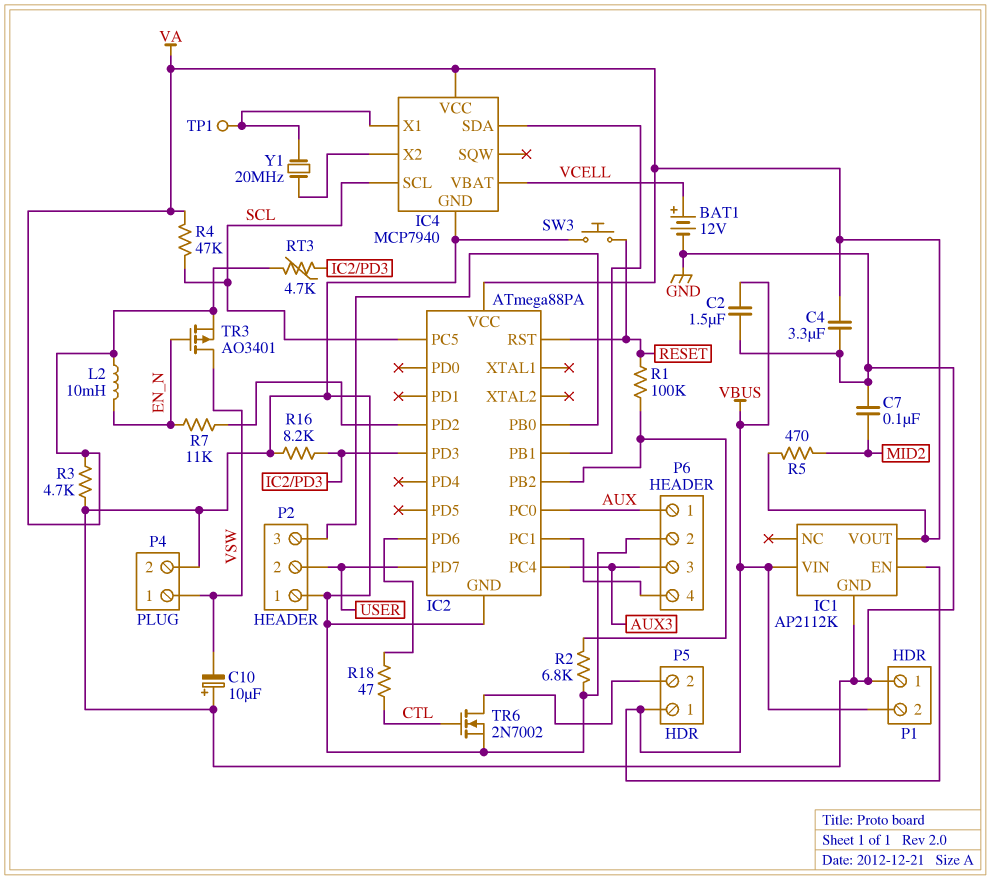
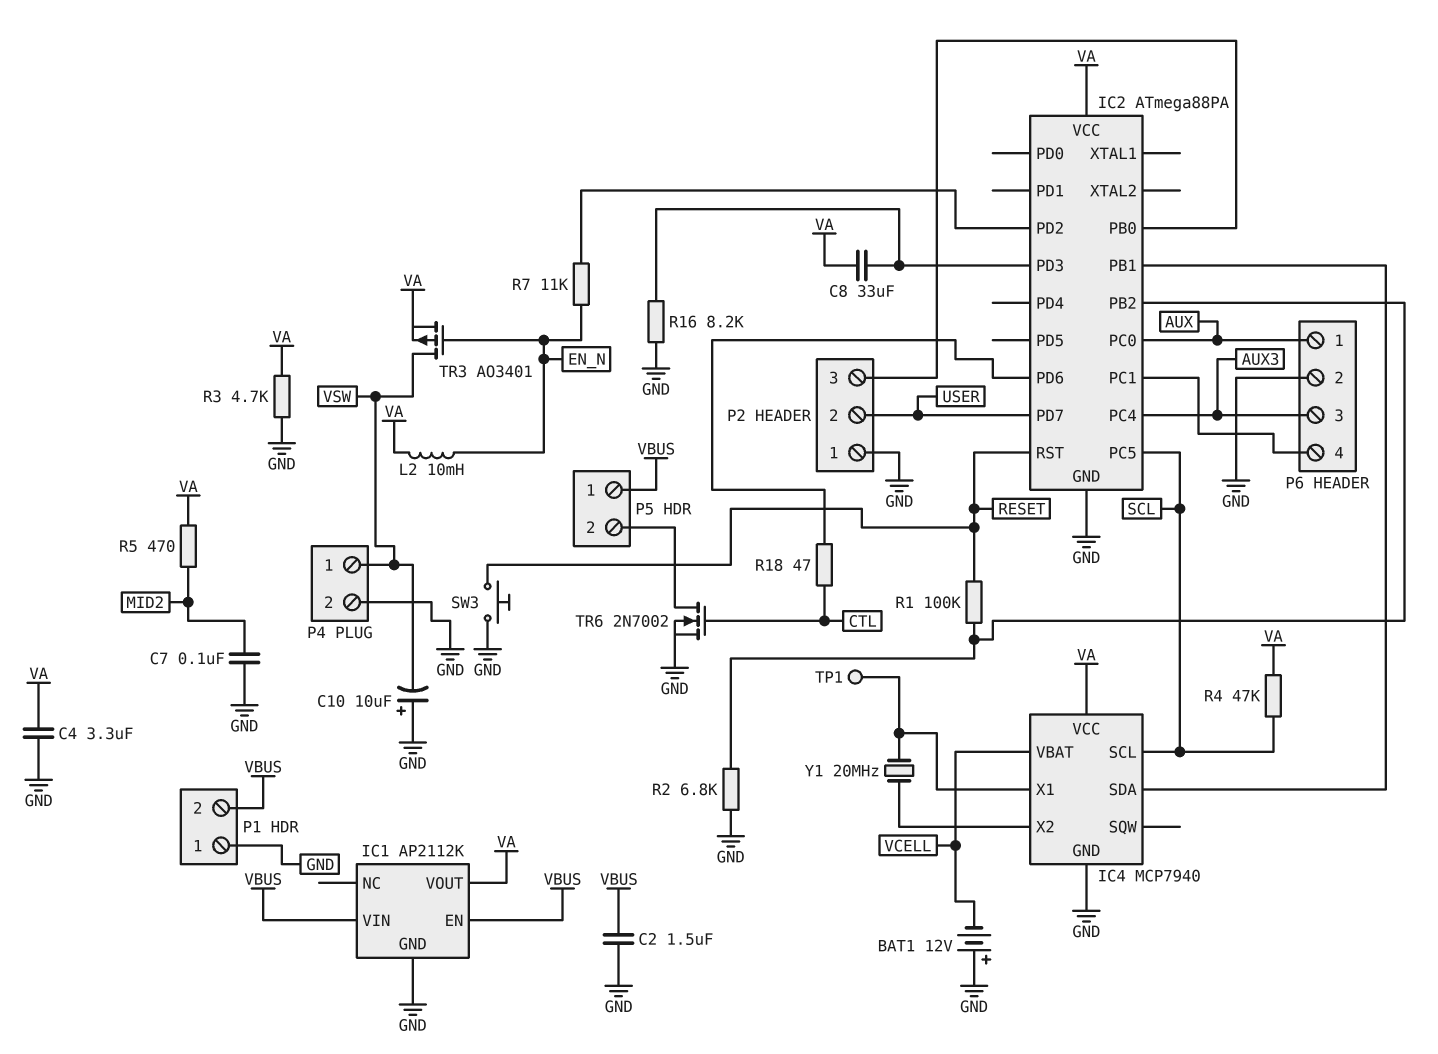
BAT1: 12V (plus VCELL, minus GND) -> 12V (plus GND, minus VCELL)
C8: none -> 33uF (IC2/PD3, VA)
RT3: 4.7k (IC2/PD3, VA) -> none

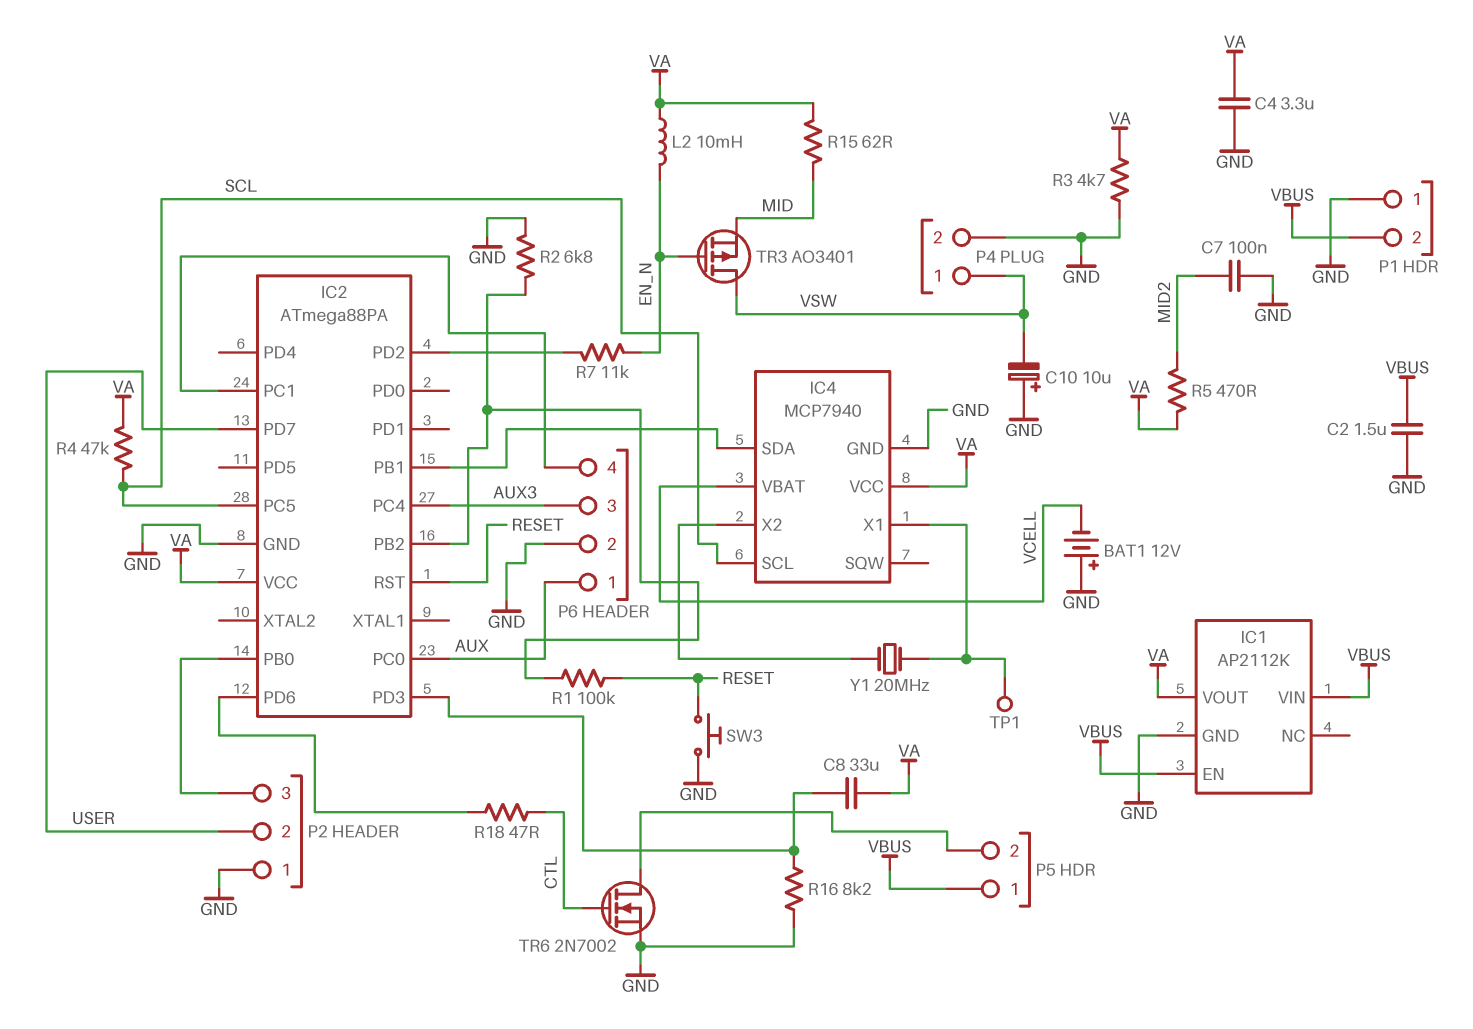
R15: none -> 62 (MID, VA)
TR3: PMOS AO3401 (G EN_N, D VSW, S VA) -> PMOS AO3401 (G EN_N, D VSW, S MID)

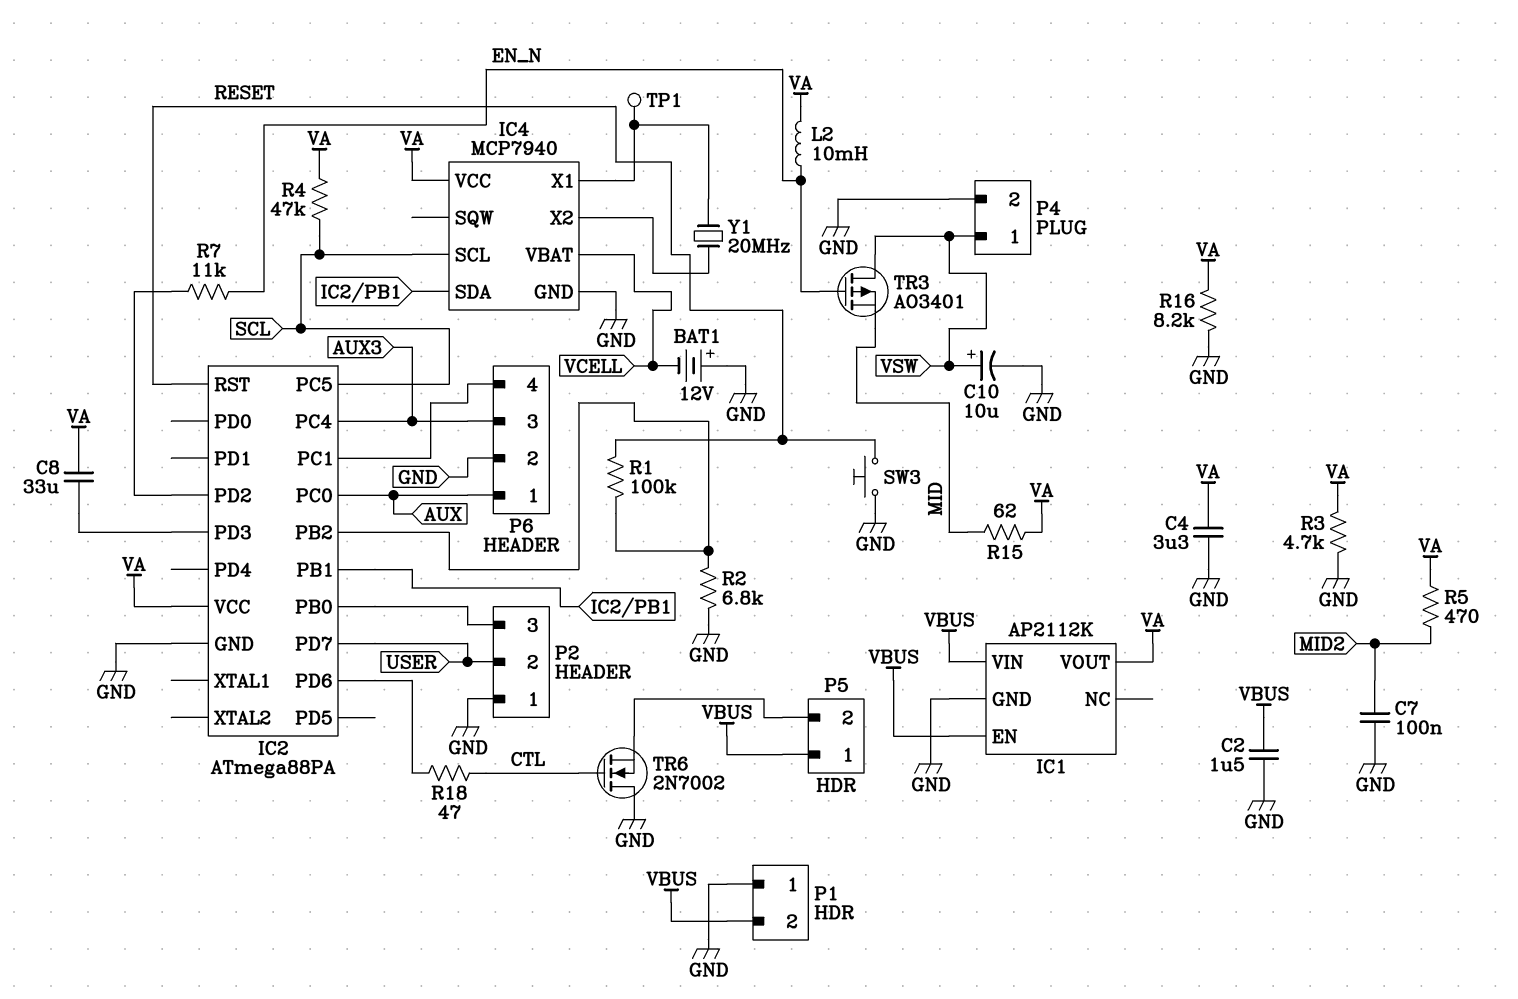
C10: 10uF (plus GND, minus VSW) -> 10uF (plus VSW, minus GND)
R16: 8.2k (GND, IC2/PD3) -> 8.2k (GND, VA)
TR6: NMOS 2N7002 (G CTL, D P5/2, S GND) -> NMOS 2N7002 (G CTL, D GND, S P5/2)

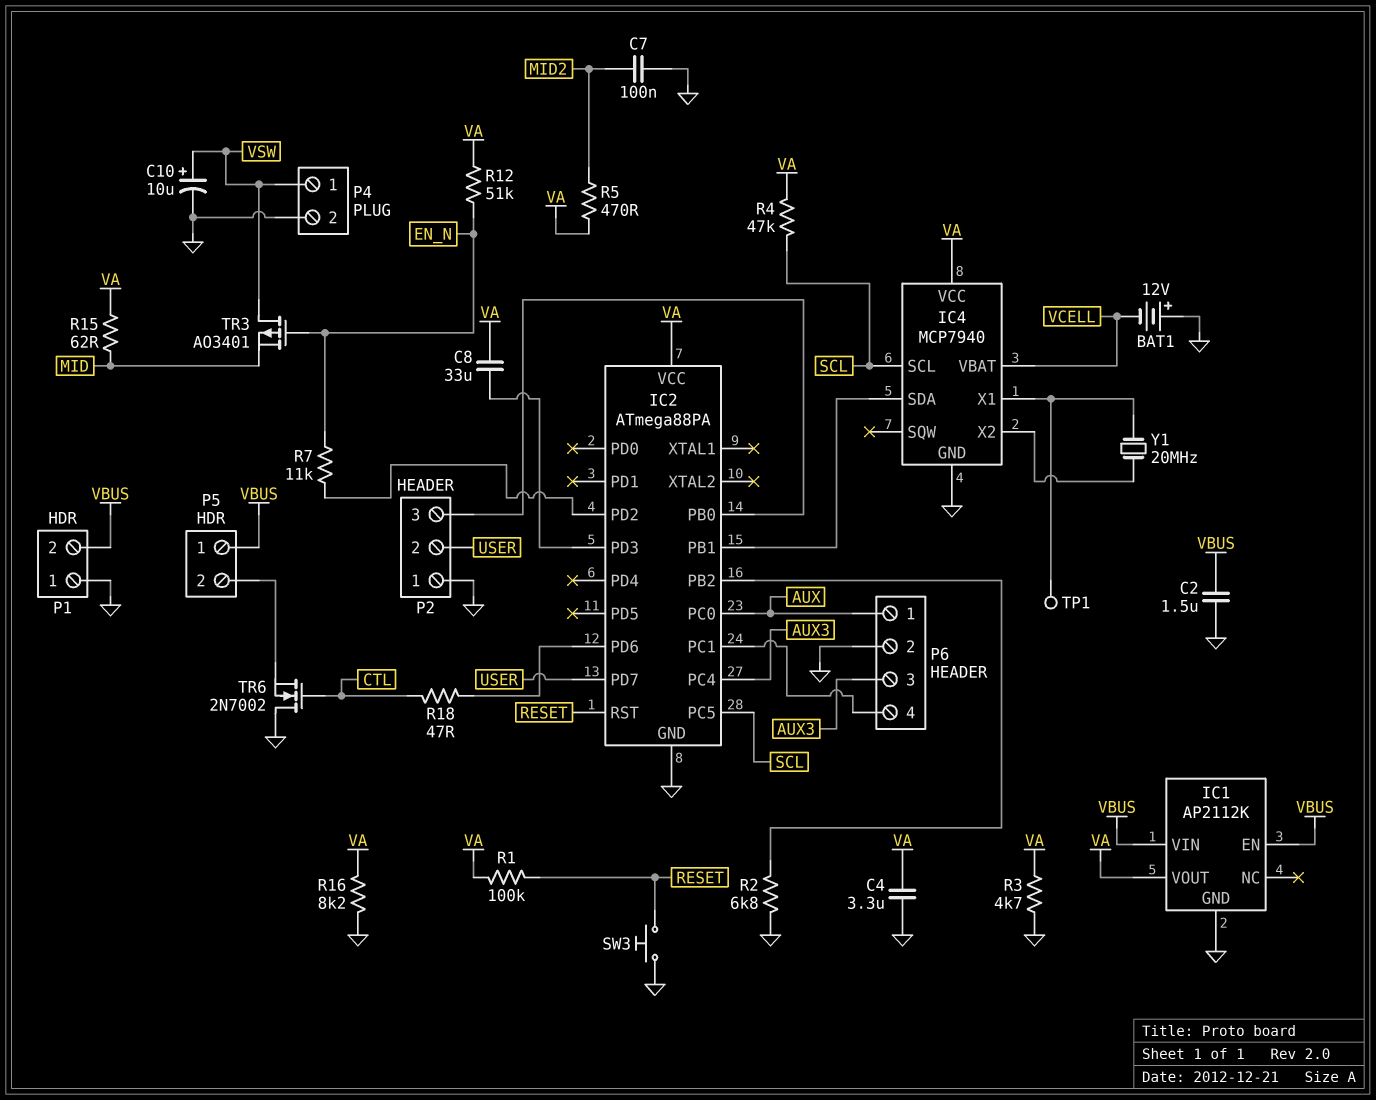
L2: 10mH (EN_N, VA) -> none
R1: 100k (IC2/PB2, RESET) -> 100k (RESET, VA)
R12: none -> 51k (EN_N, VA)

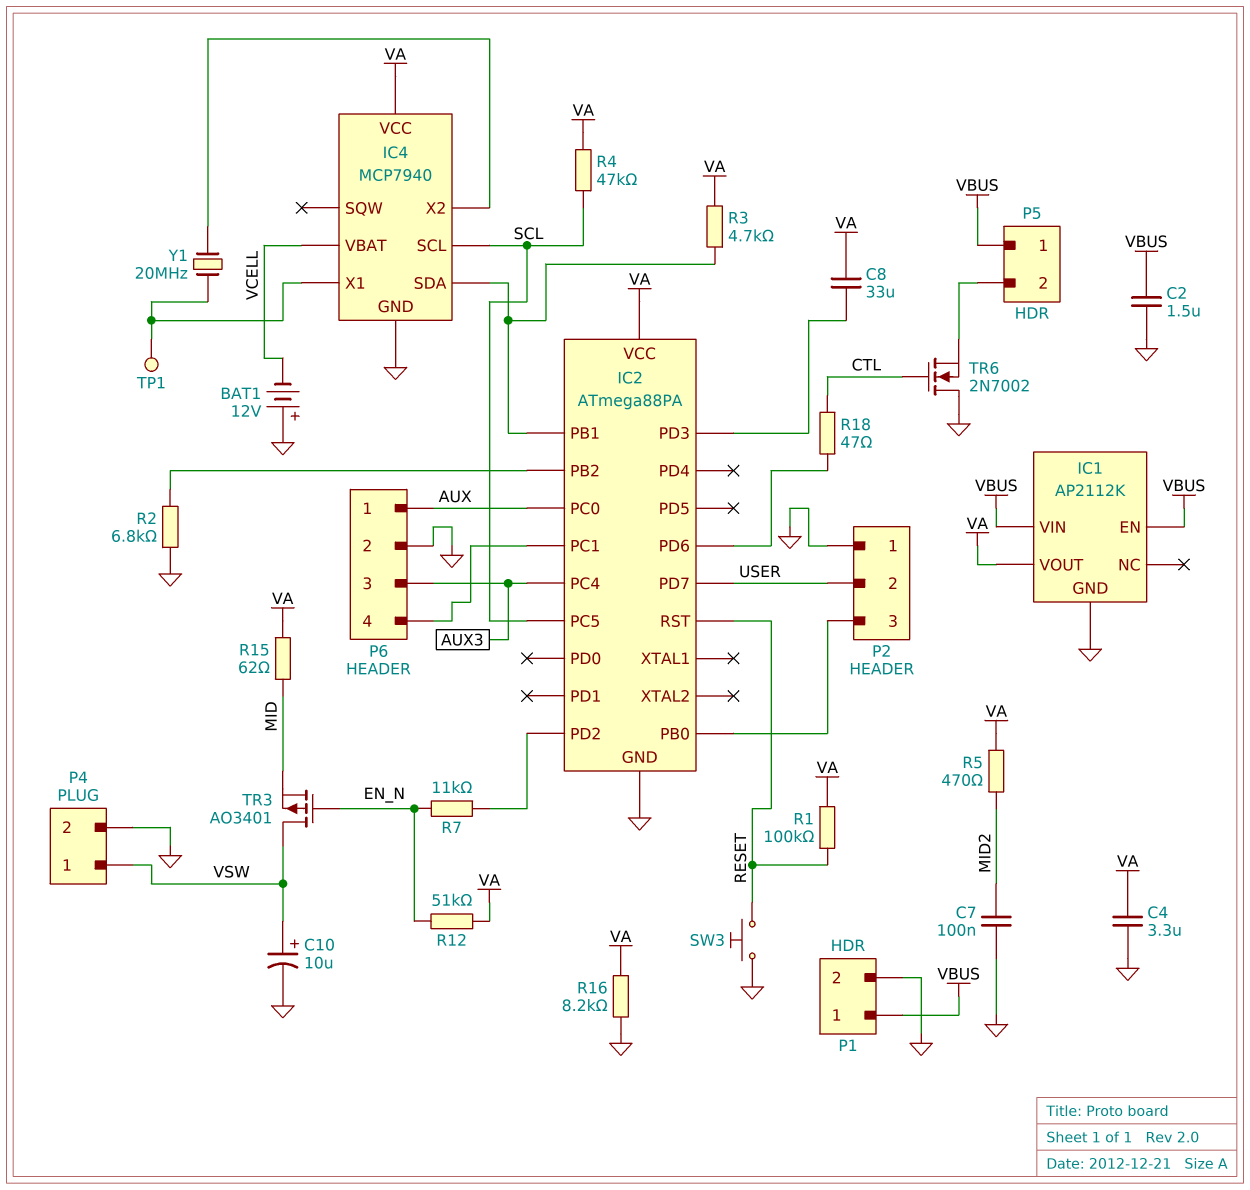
P1 pin 1: GND -> VBUS
P1 pin 2: VBUS -> GND
R3: 4.7k (GND, VA) -> 4.7k (IC2/PB1, VA)

